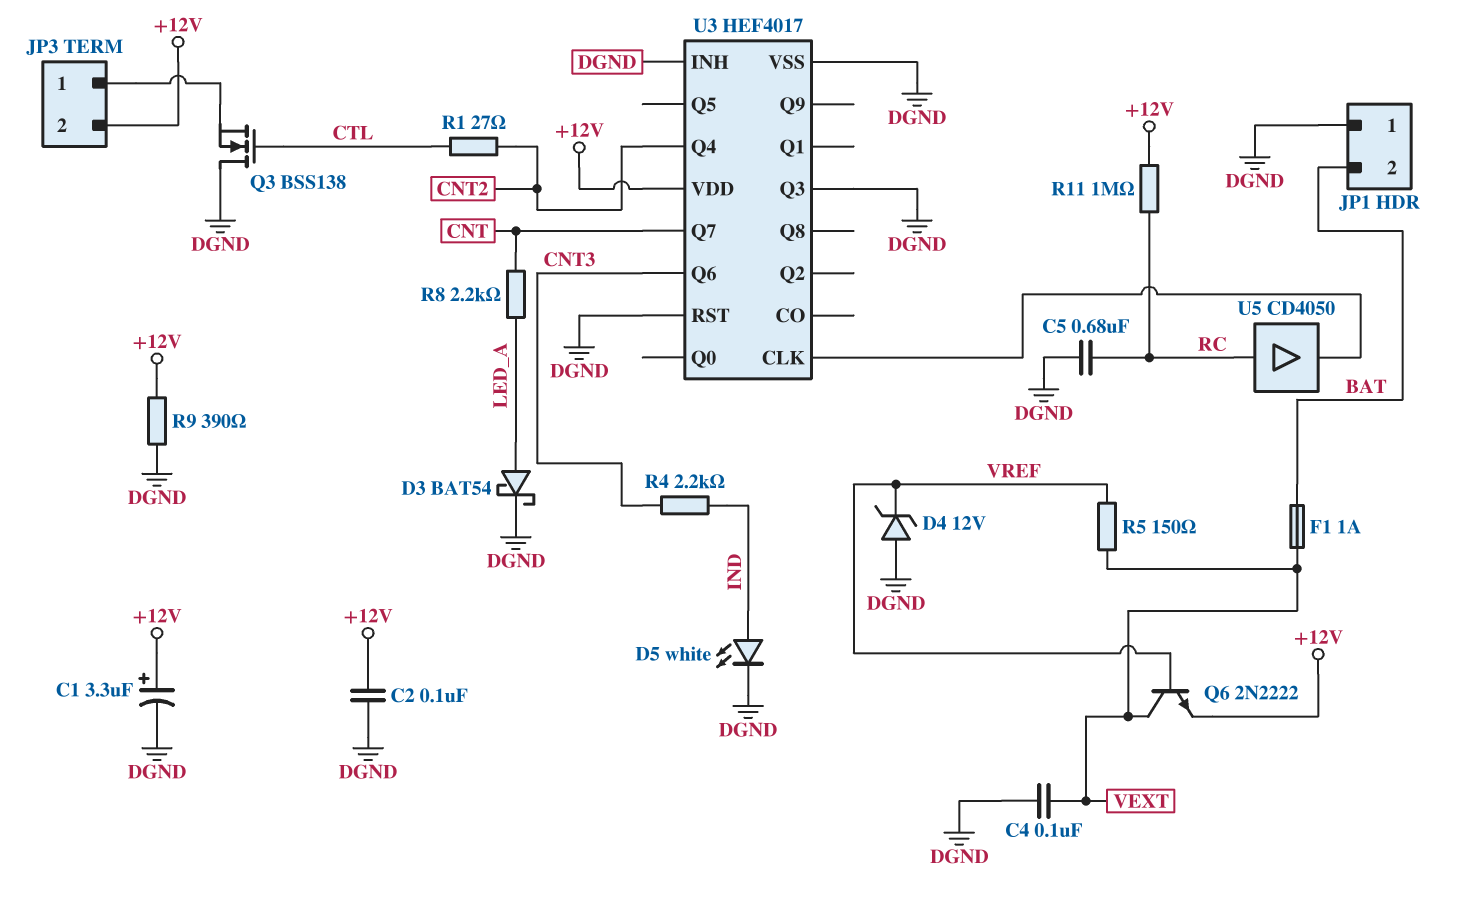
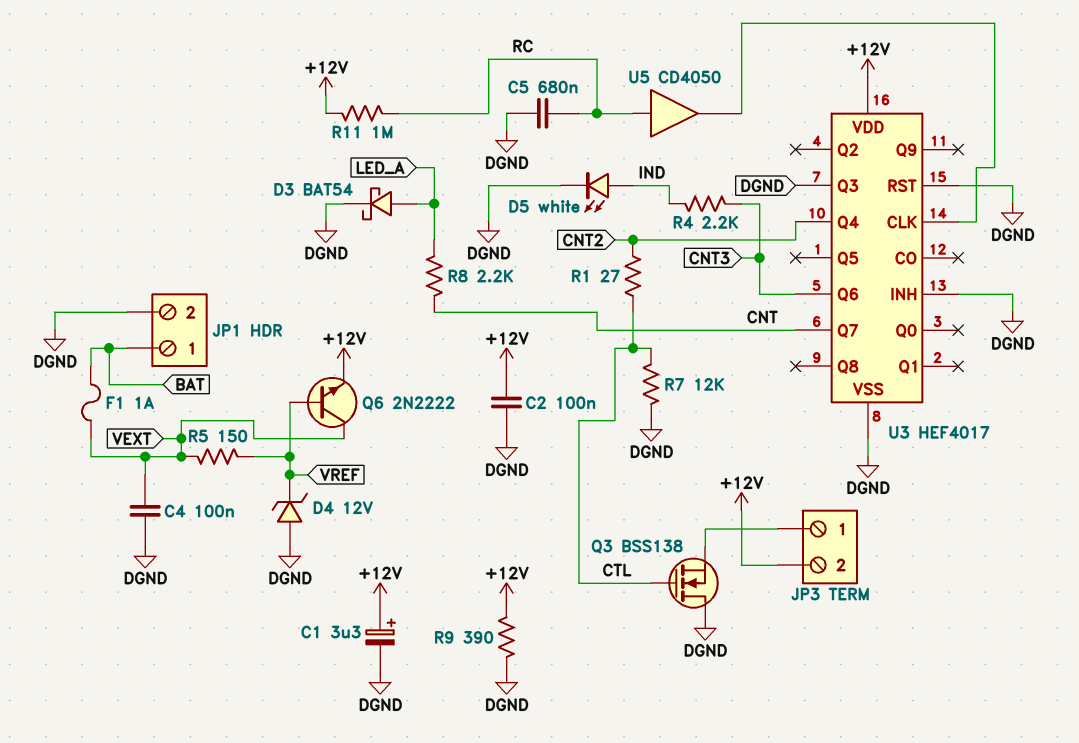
JP1 pin 1: DGND -> BAT
JP1 pin 2: BAT -> DGND
R7: none -> 12k (CTL, DGND)

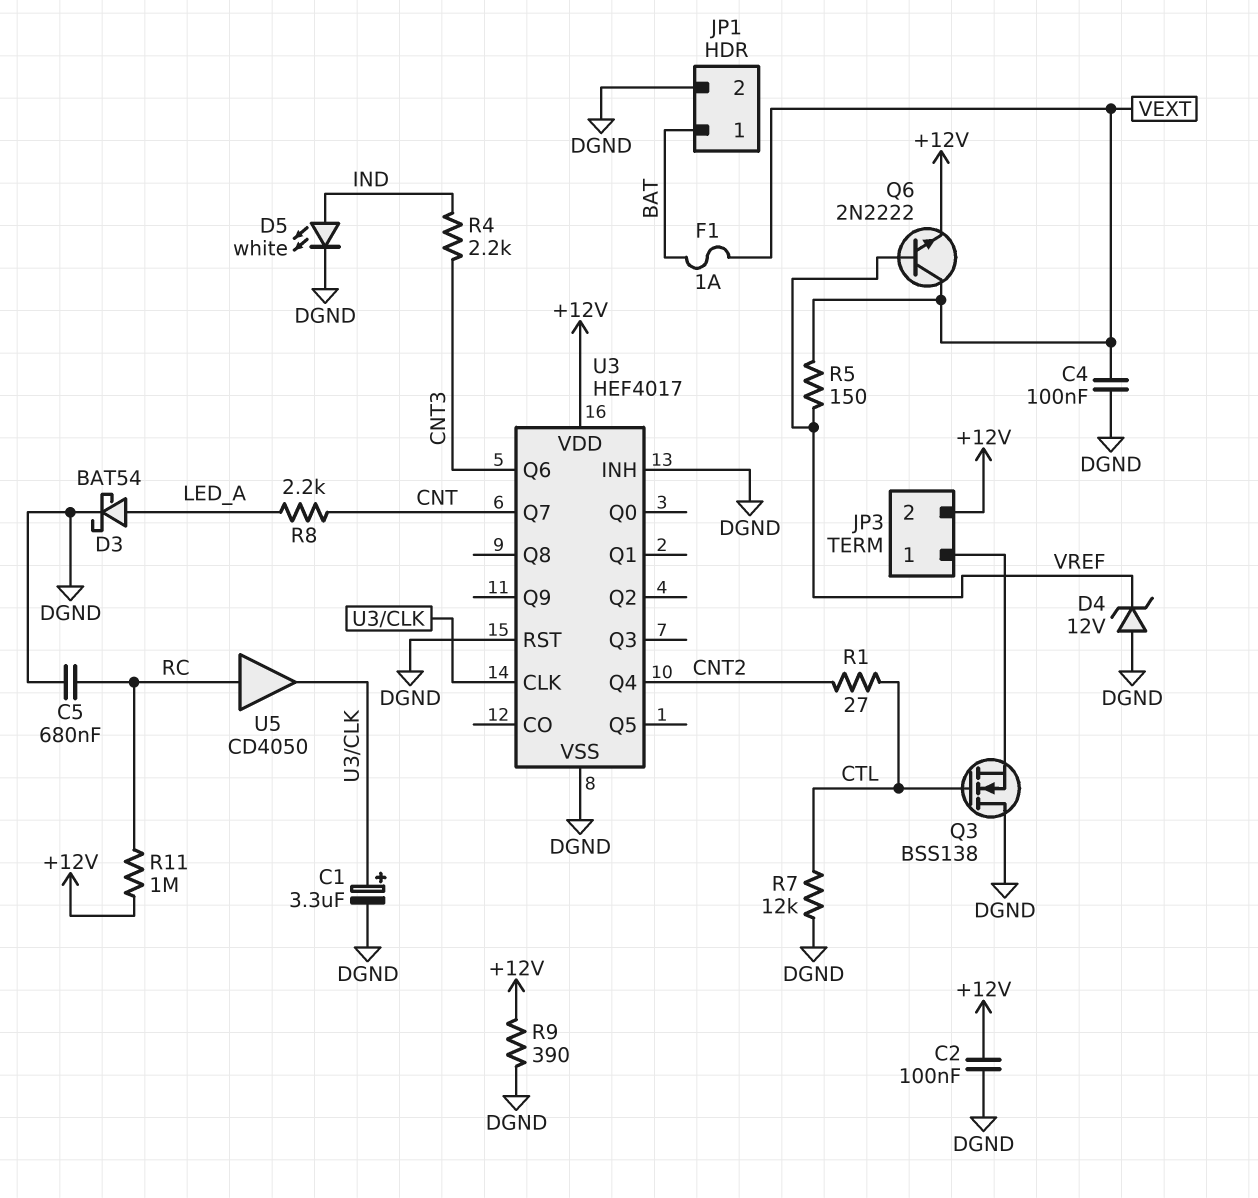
C1: 3.3uF (plus +12V, minus DGND) -> 3.3uF (plus U3/CLK, minus DGND)
U3 pin Q3: DGND -> none

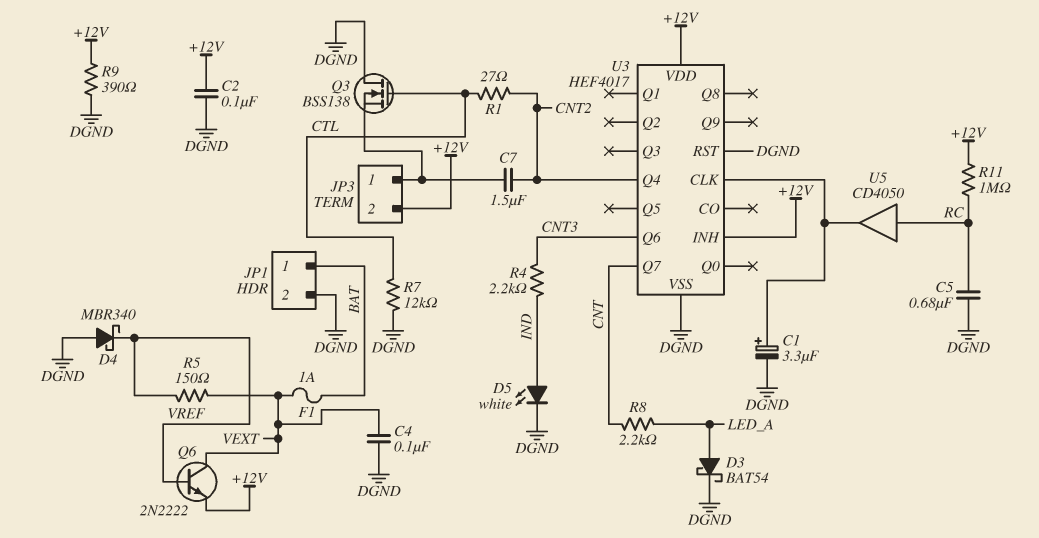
C7: none -> 1.5uF (CNT2, JP3/1)
D4: zener 12V (A DGND, K VREF) -> schottky MBR340 (A DGND, K VREF)
U3 pin INH: DGND -> +12V

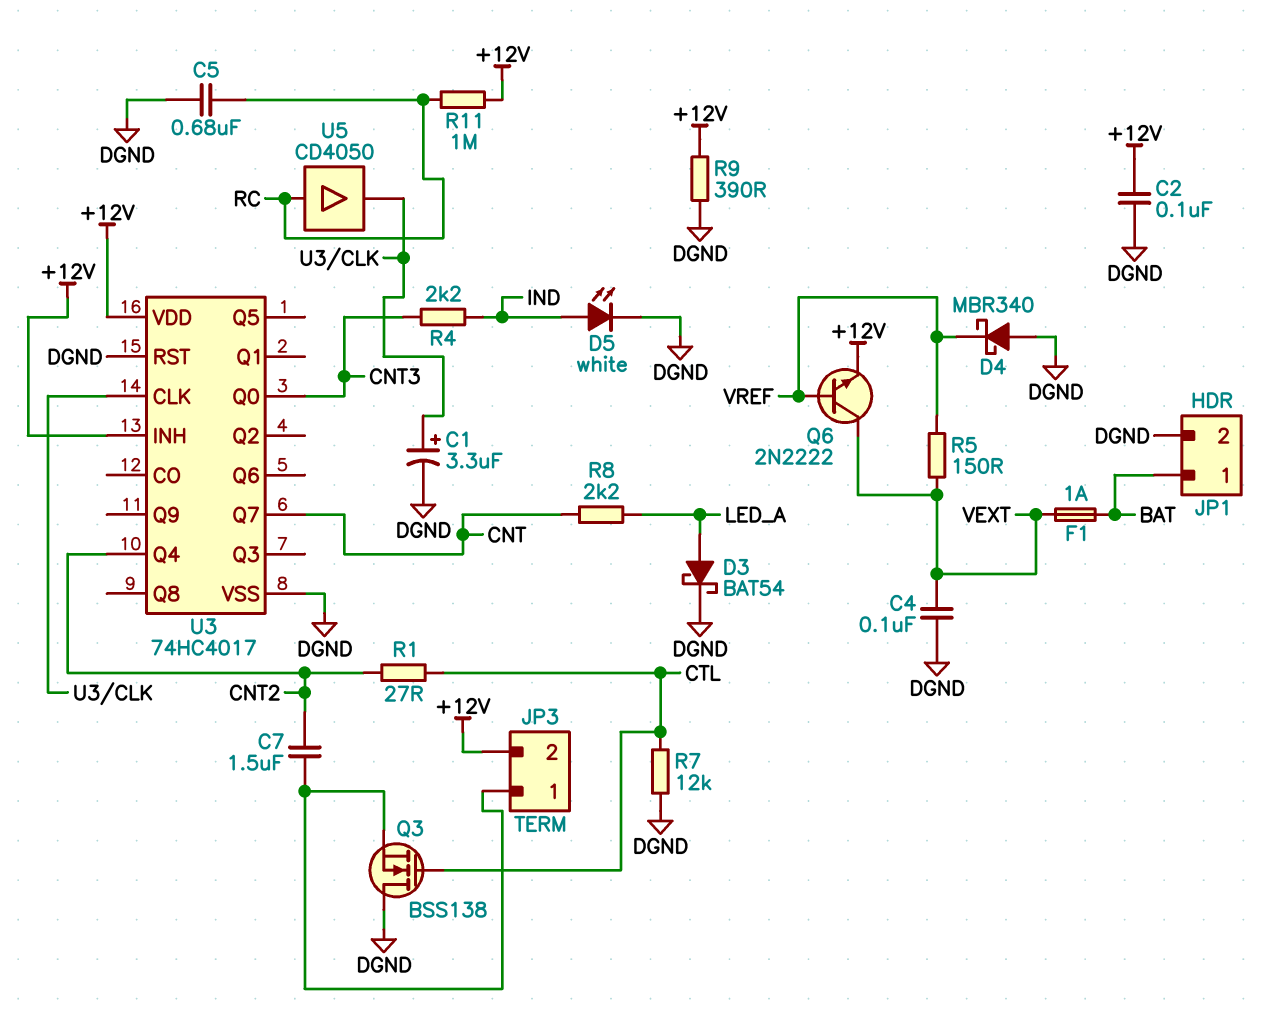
U3: HEF4017 -> 74HC4017
U3 pin Q0: none -> CNT3
U3 pin Q6: CNT3 -> none

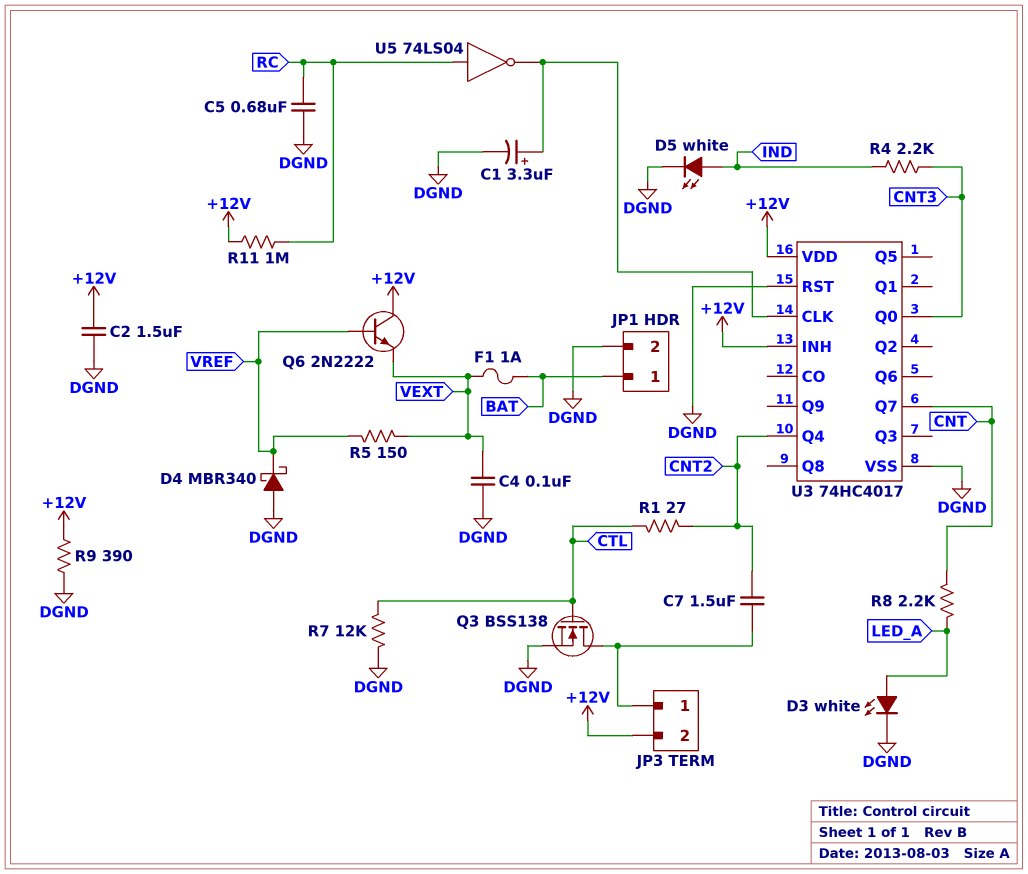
C2: 100nF (+12V, DGND) -> 1.5uF (+12V, DGND)
D3: schottky BAT54 (A LED_A, K DGND) -> LED white (A LED_A, K DGND)
Q3: NMOS BSS138 (G CTL, D DGND, S JP3/1) -> NMOS BSS138 (G CTL, D JP3/1, S DGND)
Q6: NPN 2N2222 (B VREF, C VEXT, E +12V) -> NPN 2N2222 (B VREF, C +12V, E VEXT)
U5: buffer CD4050 (in RC, out U3/CLK) -> NOT 74LS04 (in RC, out U3/CLK)

